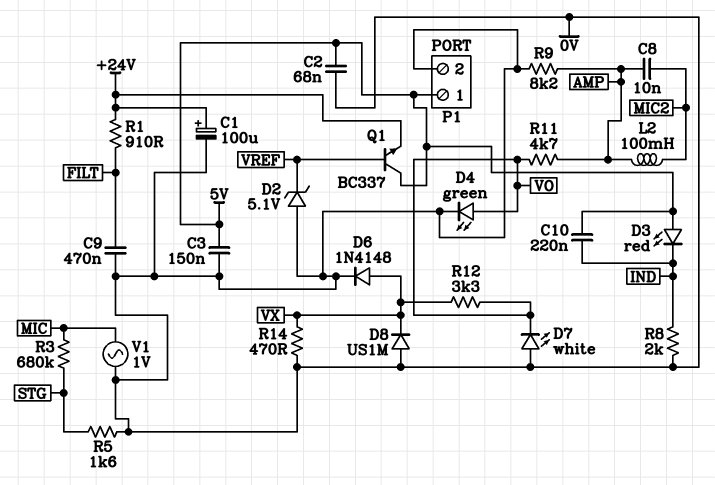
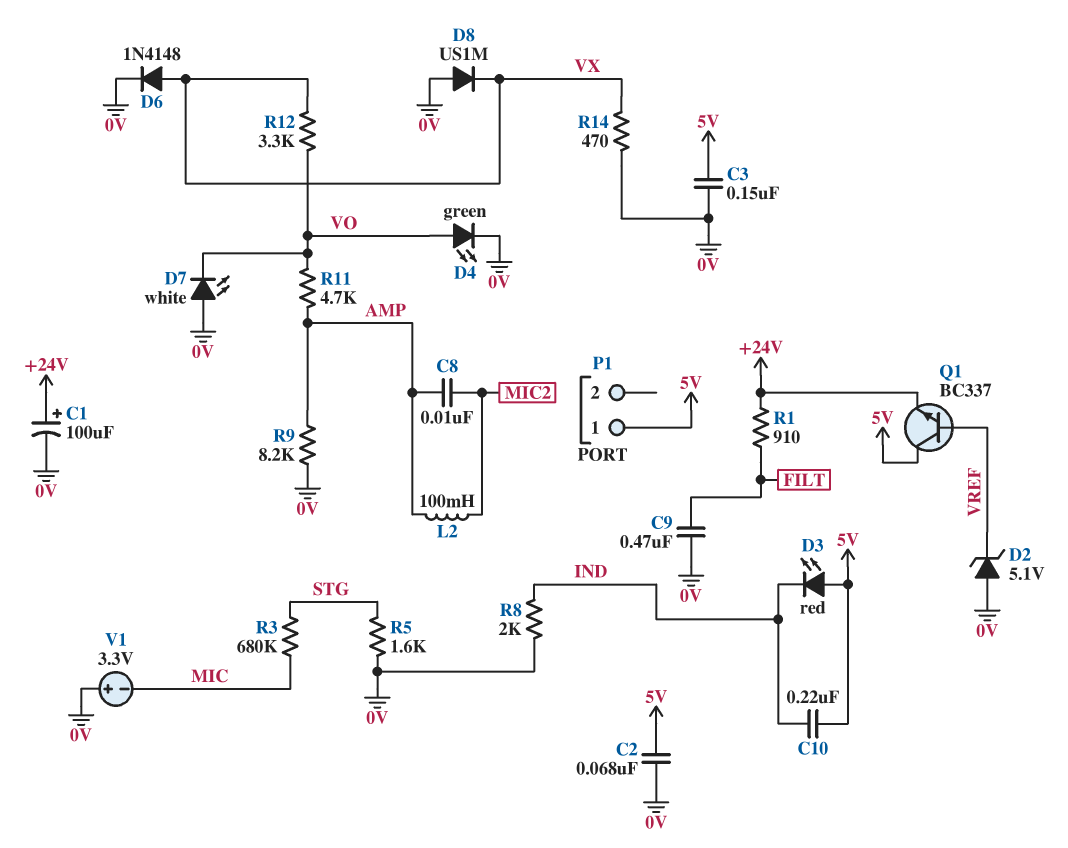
P1 pin 2: 0V -> none
V1: AC 1V (0V, MIC) -> 3.3V (plus 0V, minus MIC)

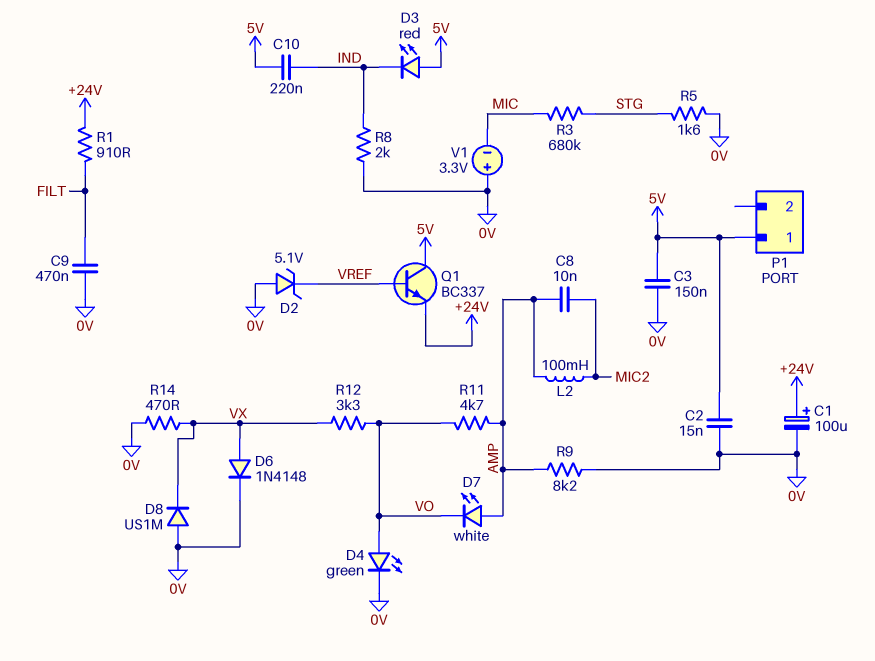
C2: 68nF (0V, 5V) -> 15nF (0V, 5V)
D7: LED white (A 0V, K VO) -> LED white (A AMP, K VO)

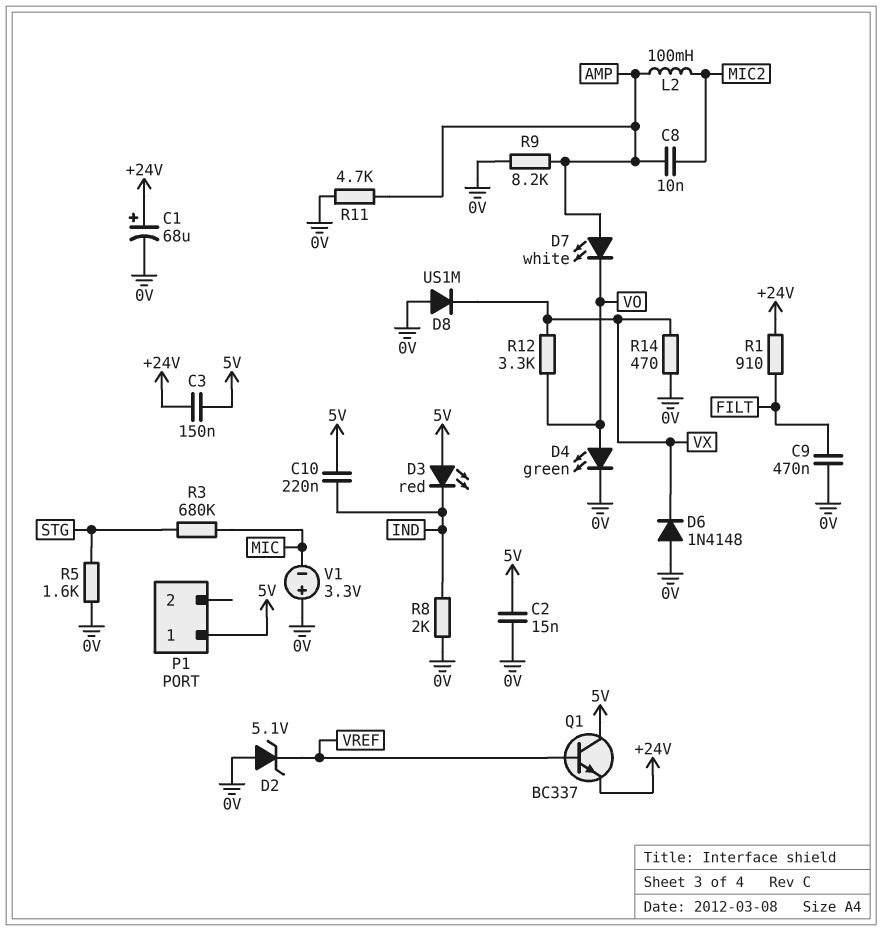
C1: 100uF (plus +24V, minus 0V) -> 68uF (plus +24V, minus 0V)
C3: 150nF (0V, 5V) -> 150nF (+24V, 5V)
D6: diode 1N4148 (A VX, K 0V) -> diode 1N4148 (A 0V, K VX)
R11: 4.7k (AMP, VO) -> 4.7k (0V, AMP)

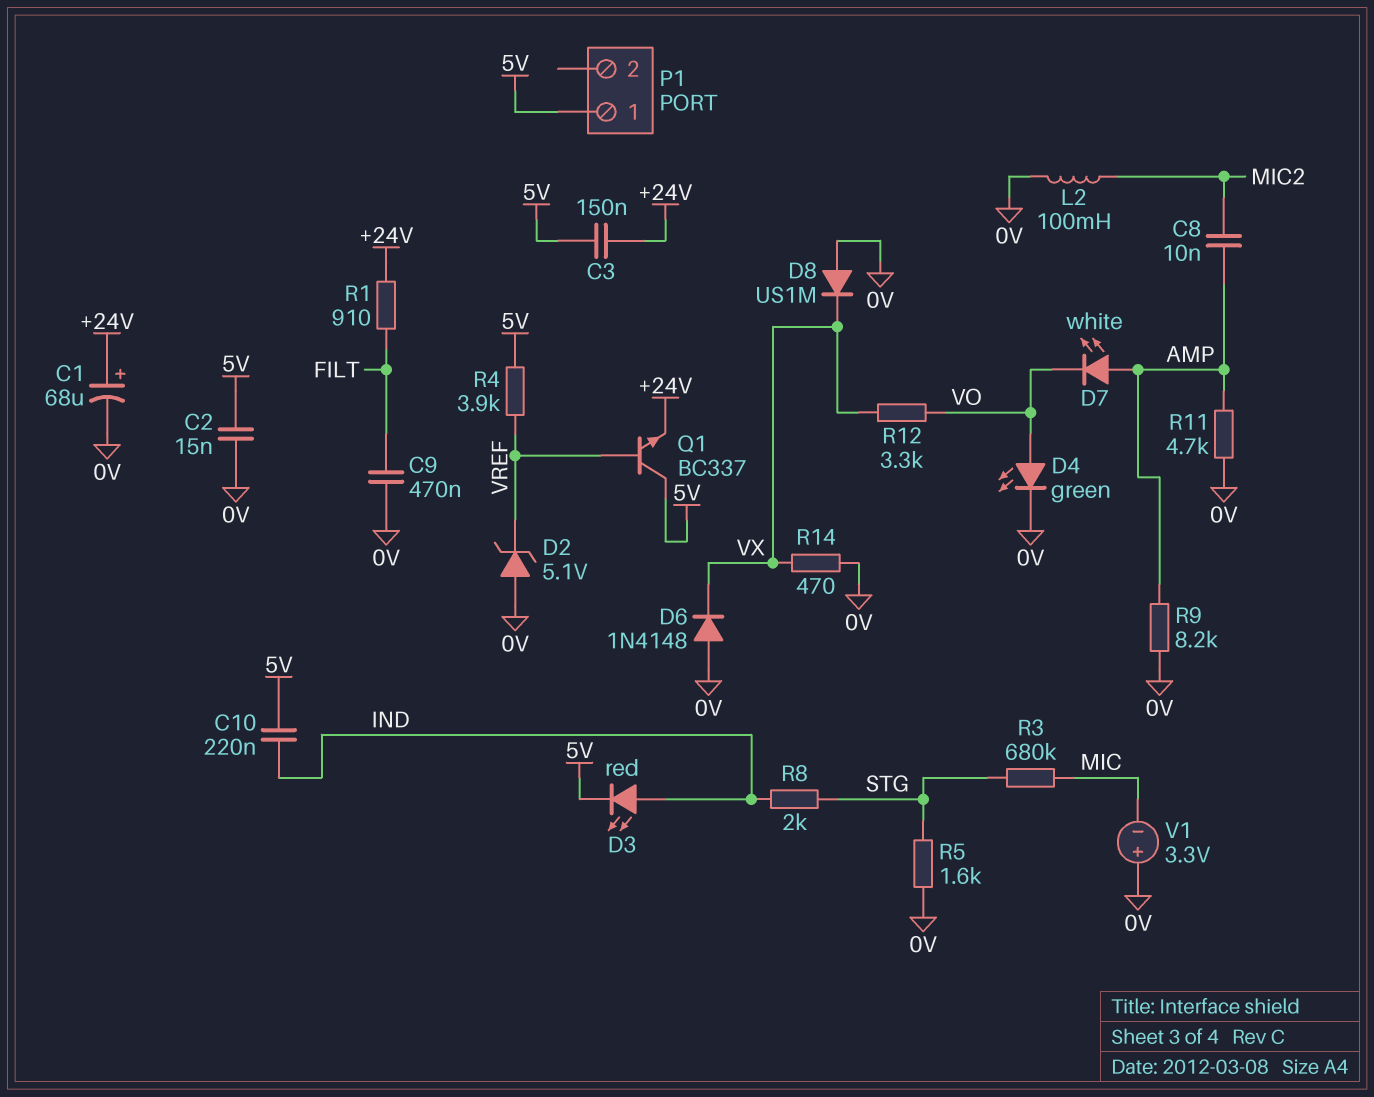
D3: LED red (A 5V, K IND) -> LED red (A IND, K 5V)
L2: 100mH (AMP, MIC2) -> 100mH (0V, MIC2)
R4: none -> 3.9k (5V, VREF)
R8: 2k (0V, IND) -> 2k (IND, STG)

